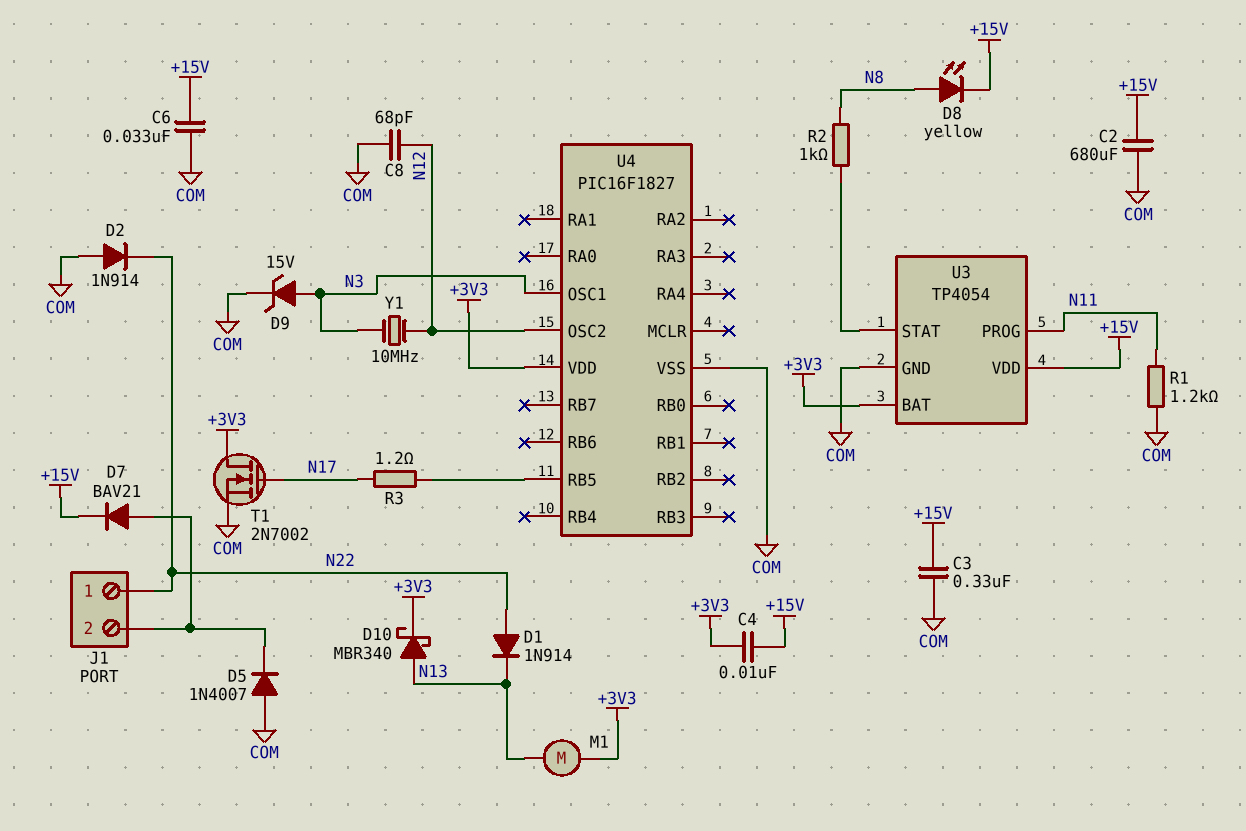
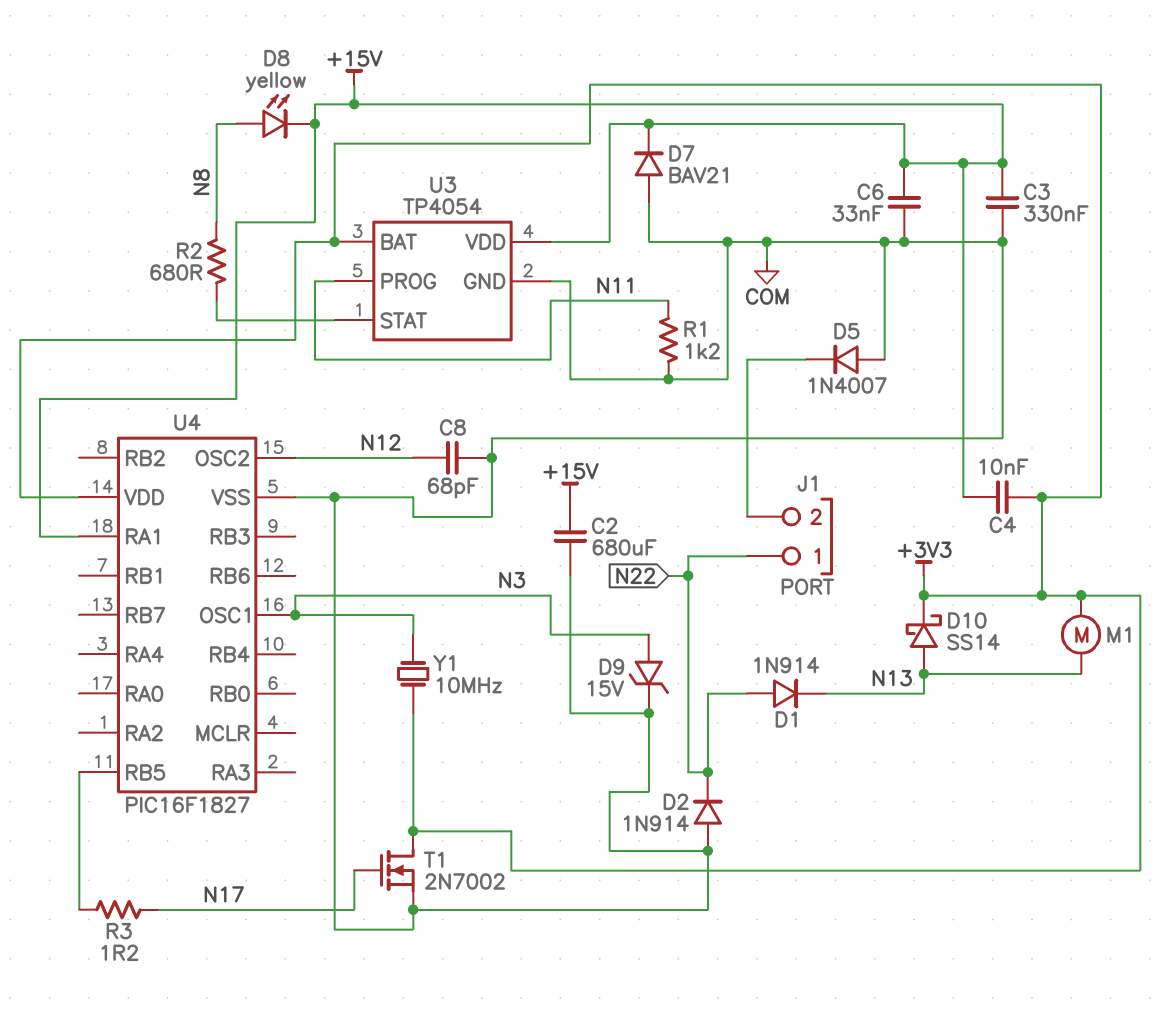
D7: diode BAV21 (A J1/2, K +15V) -> diode BAV21 (A COM, K +15V)
D10: schottky MBR340 (A N13, K +3V3) -> schottky SS14 (A N13, K +3V3)
R2: 1k (N8, U3/STAT) -> 680 (N8, U3/STAT)
U4 pin RA1: none -> +15V
Y1: 10MHz (N3, N12) -> 10MHz (+3V3, N3)

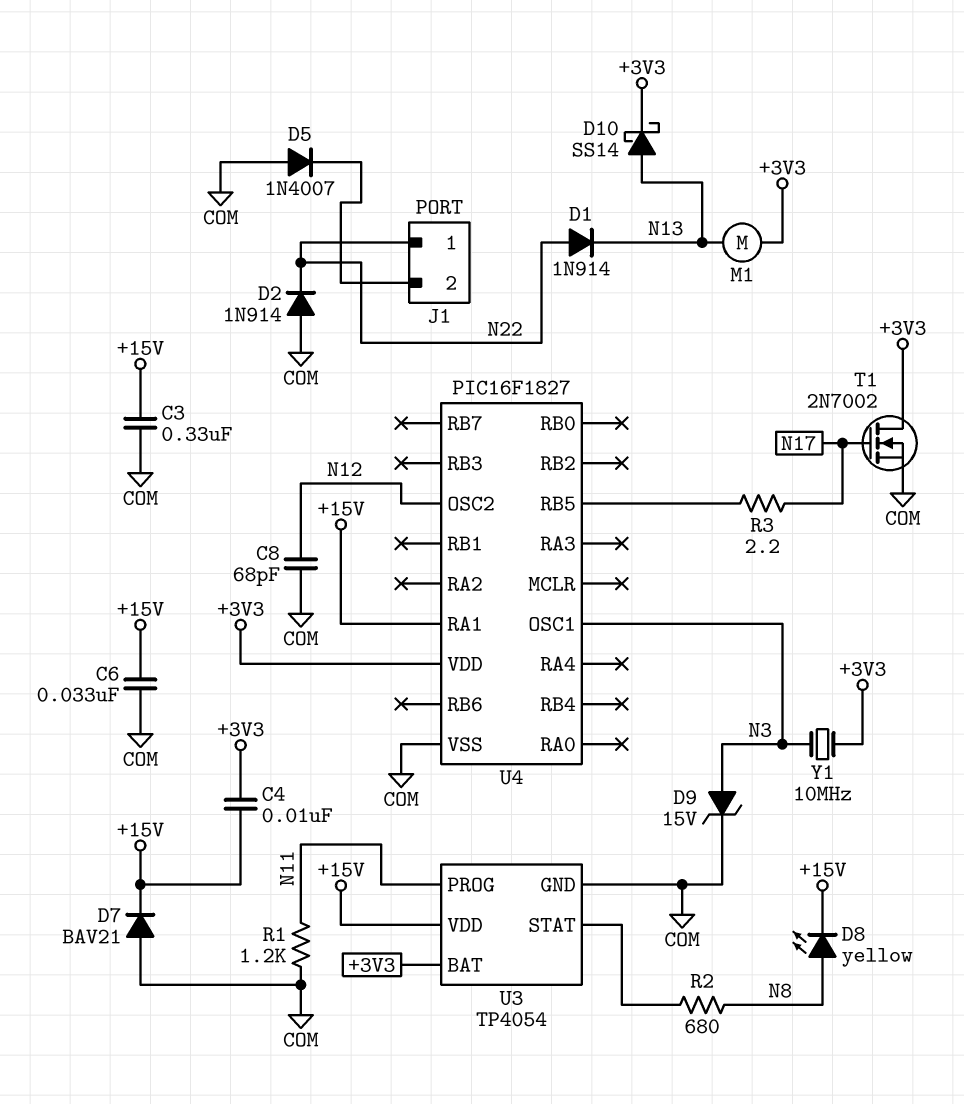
C2: 680uF (+15V, COM) -> none
R3: 1.2 (N17, U4/RB5) -> 2.2 (N17, U4/RB5)

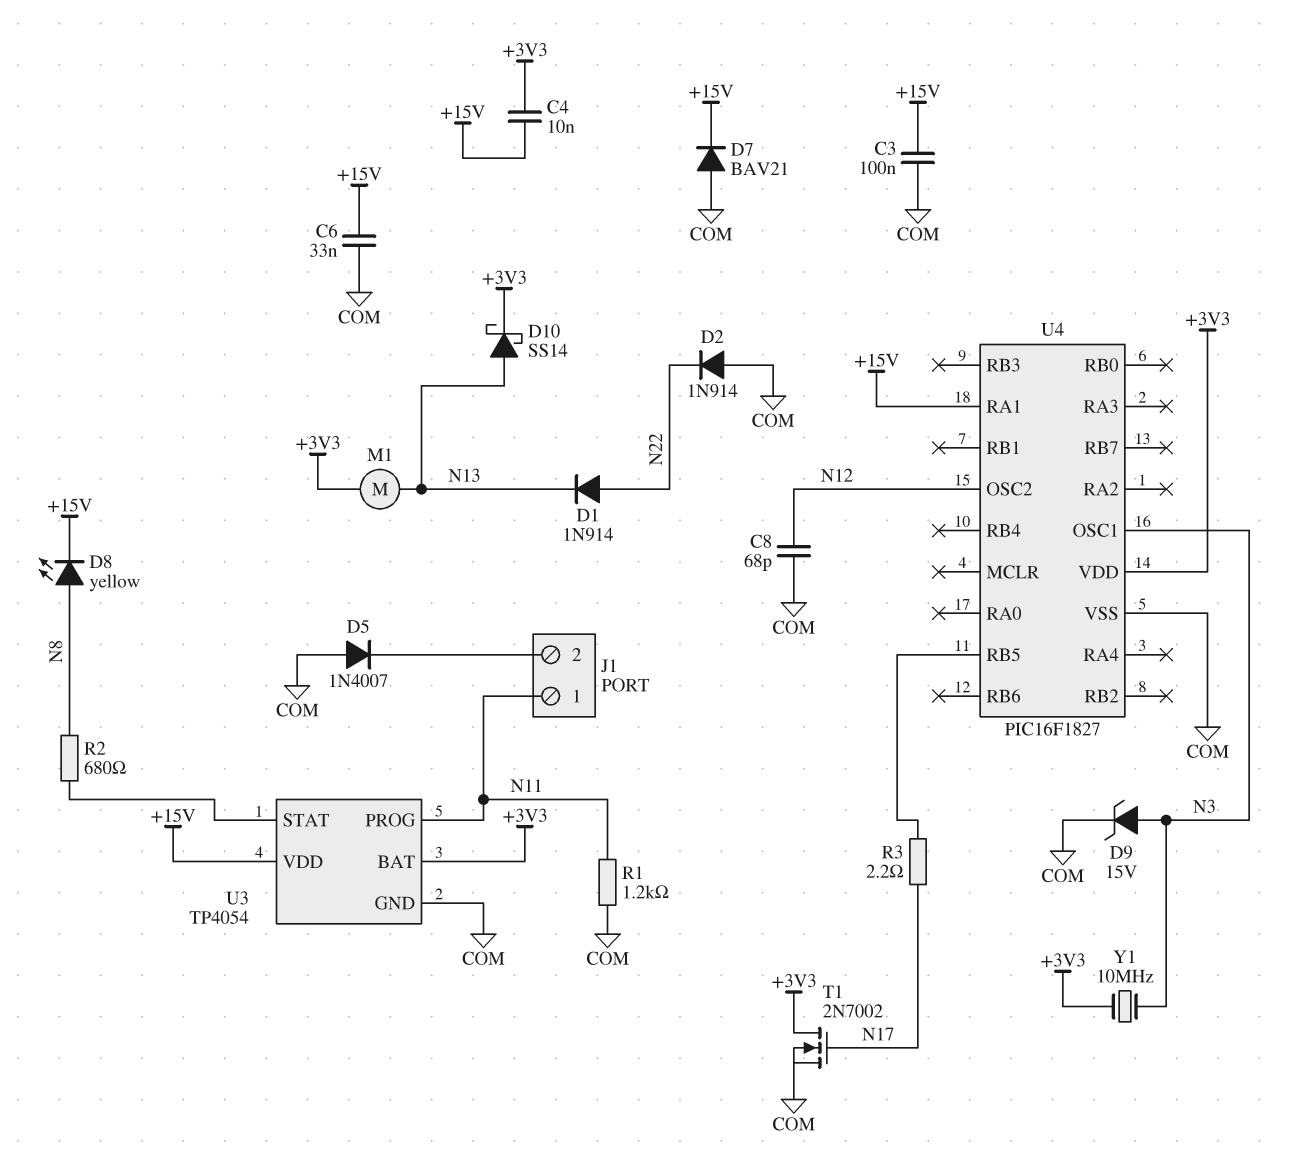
C3: 330nF (+15V, COM) -> 100nF (+15V, COM)
J1 pin 1: N22 -> N11

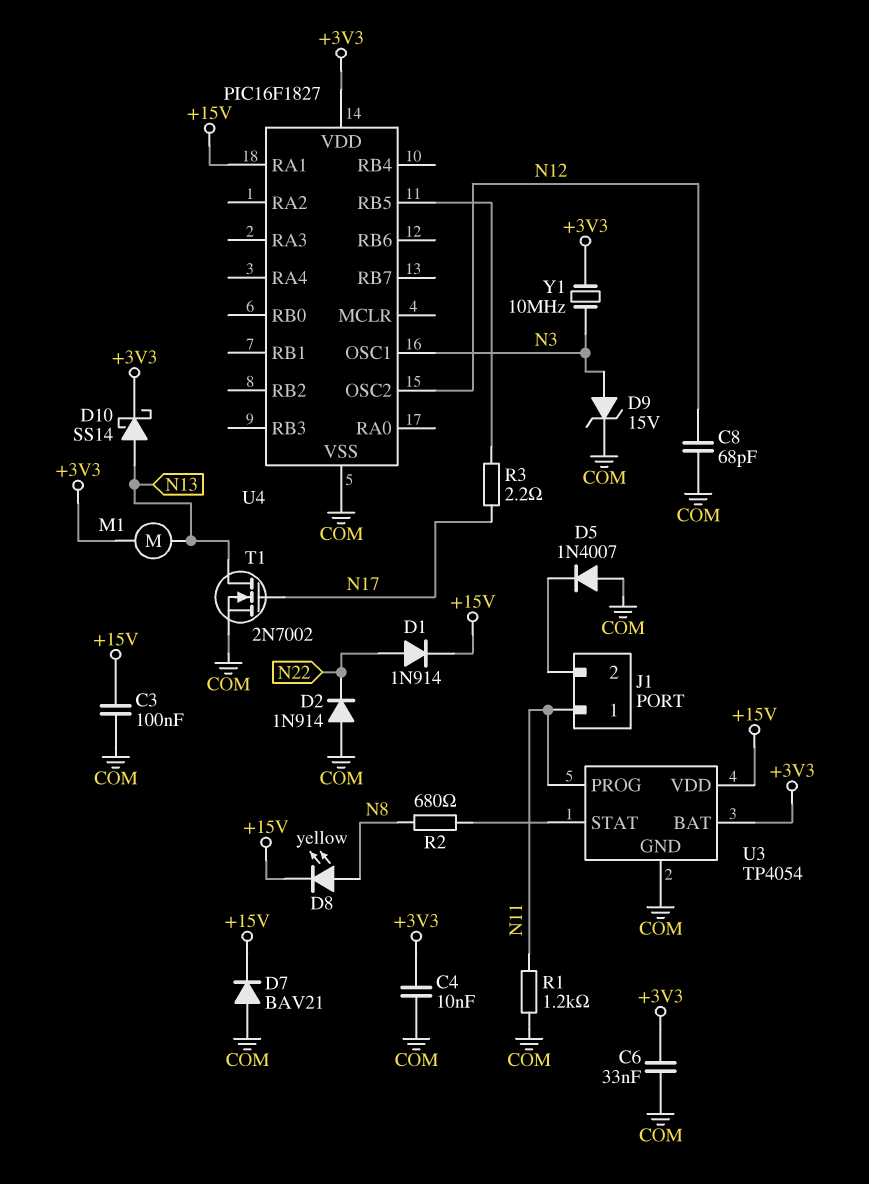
C4: 10nF (+3V3, +15V) -> 10nF (+3V3, COM)
C6: 33nF (+15V, COM) -> 33nF (+3V3, COM)
D1: diode 1N914 (A N22, K N13) -> diode 1N914 (A N22, K +15V)
T1: NMOS 2N7002 (G N17, D +3V3, S COM) -> NMOS 2N7002 (G N17, D N13, S COM)

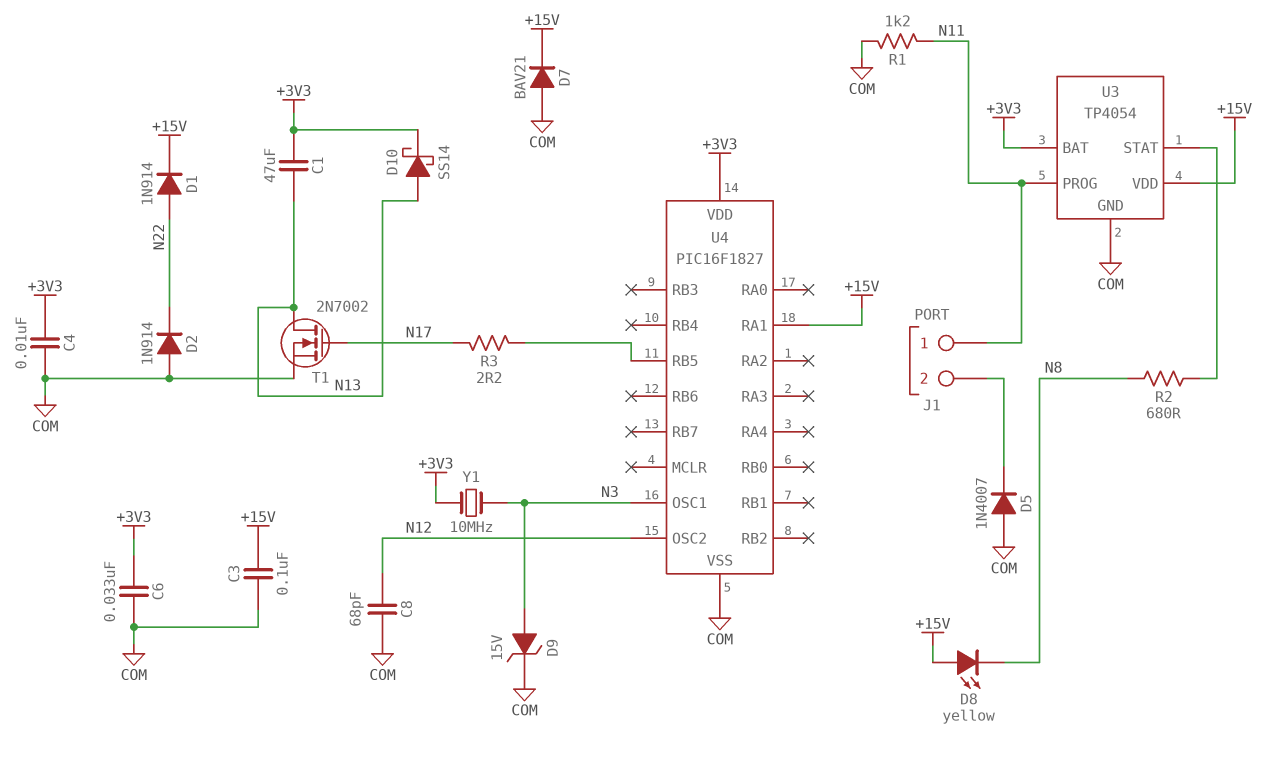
C1: none -> 47uF (+3V3, N13)
D8: LED yellow (A N8, K +15V) -> LED yellow (A +15V, K N8)
M1: motor (+3V3, N13) -> none

